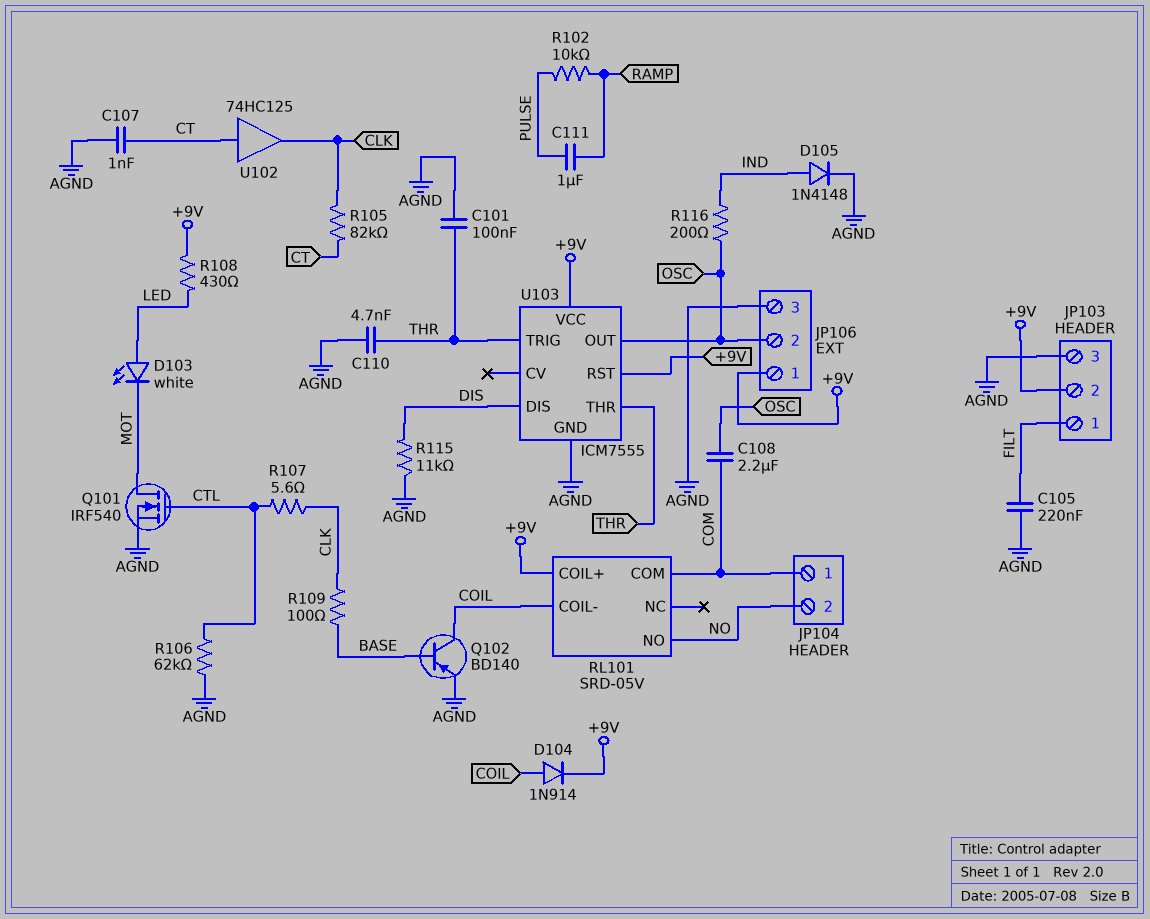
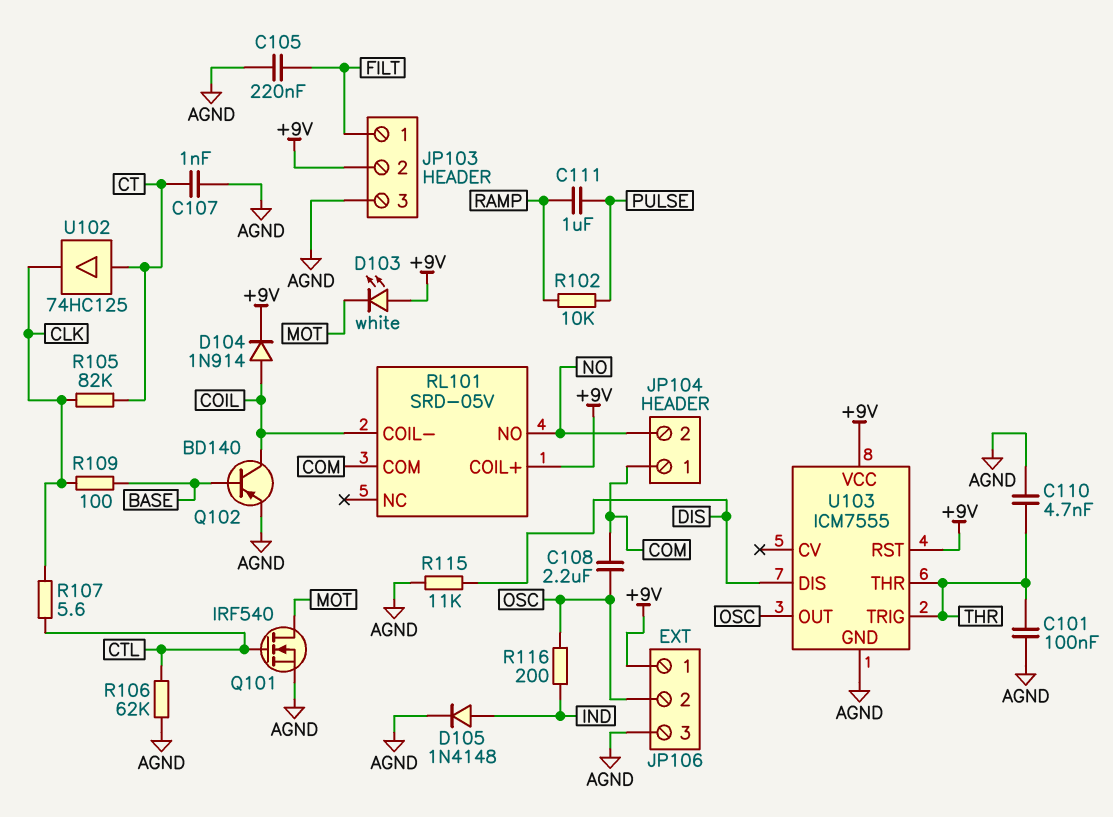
D103: LED white (A LED, K MOT) -> LED white (A +9V, K MOT)
R108: 430 (+9V, LED) -> none

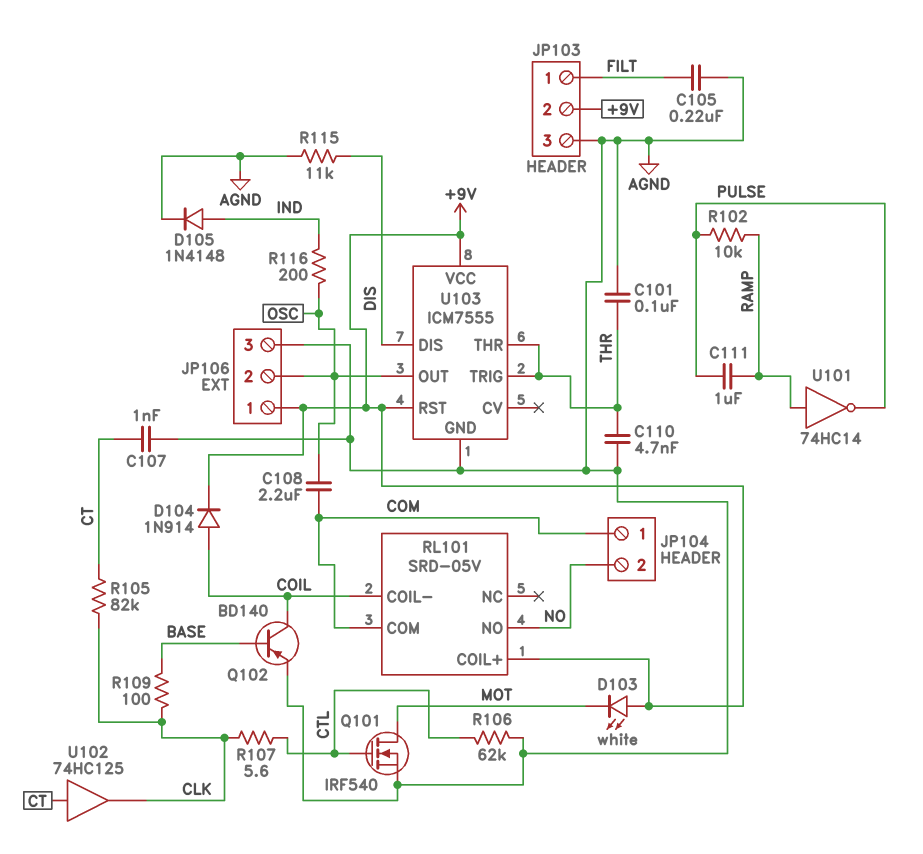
U101: none -> NOT 74HC14 (in RAMP, out PULSE)

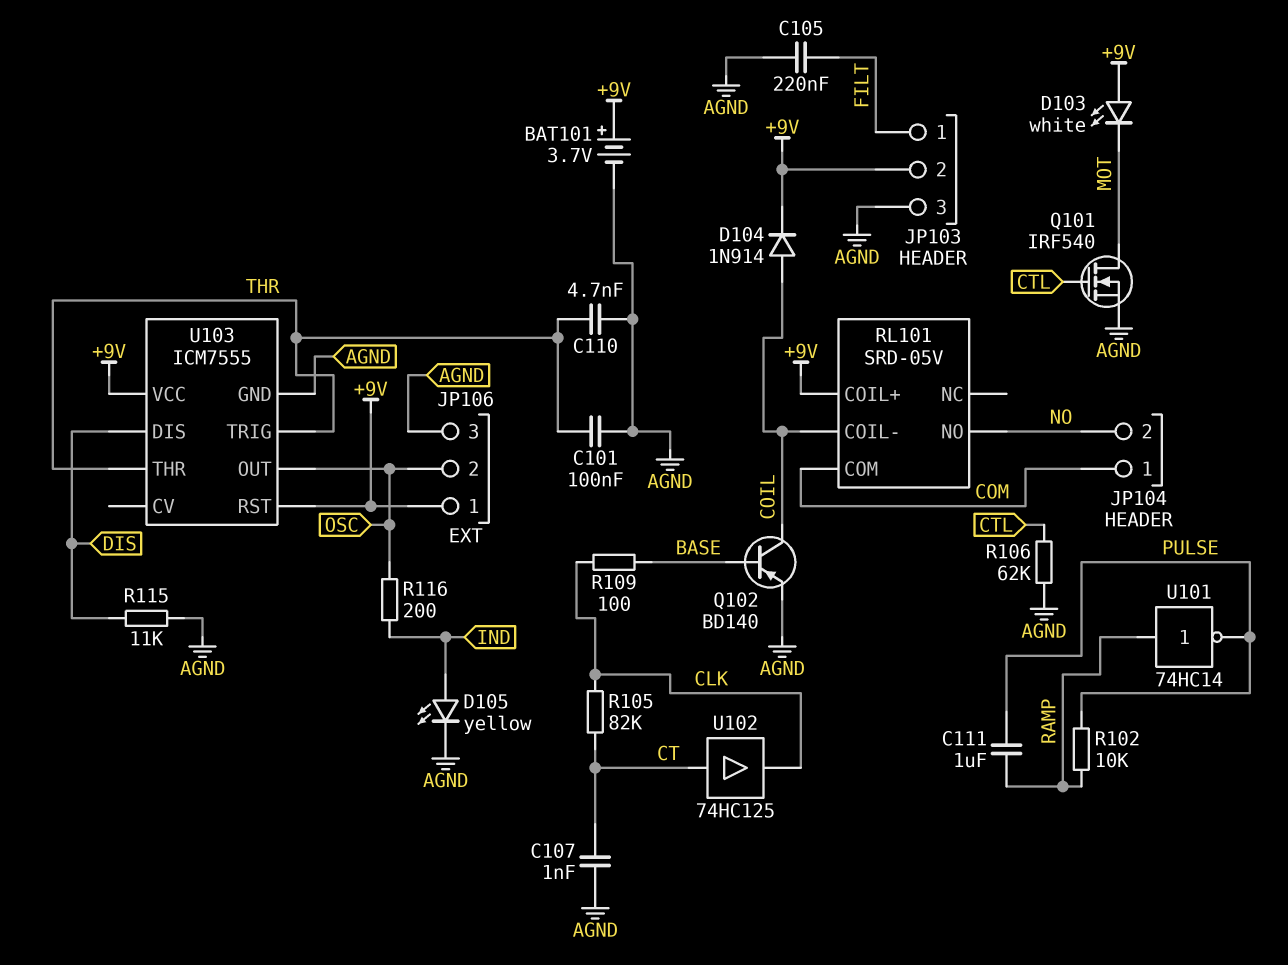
BAT101: none -> 3.7V (plus +9V, minus AGND)
C108: 2.2uF (COM, OSC) -> none
D105: diode 1N4148 (A IND, K AGND) -> LED yellow (A IND, K AGND)
R107: 5.6 (CLK, CTL) -> none

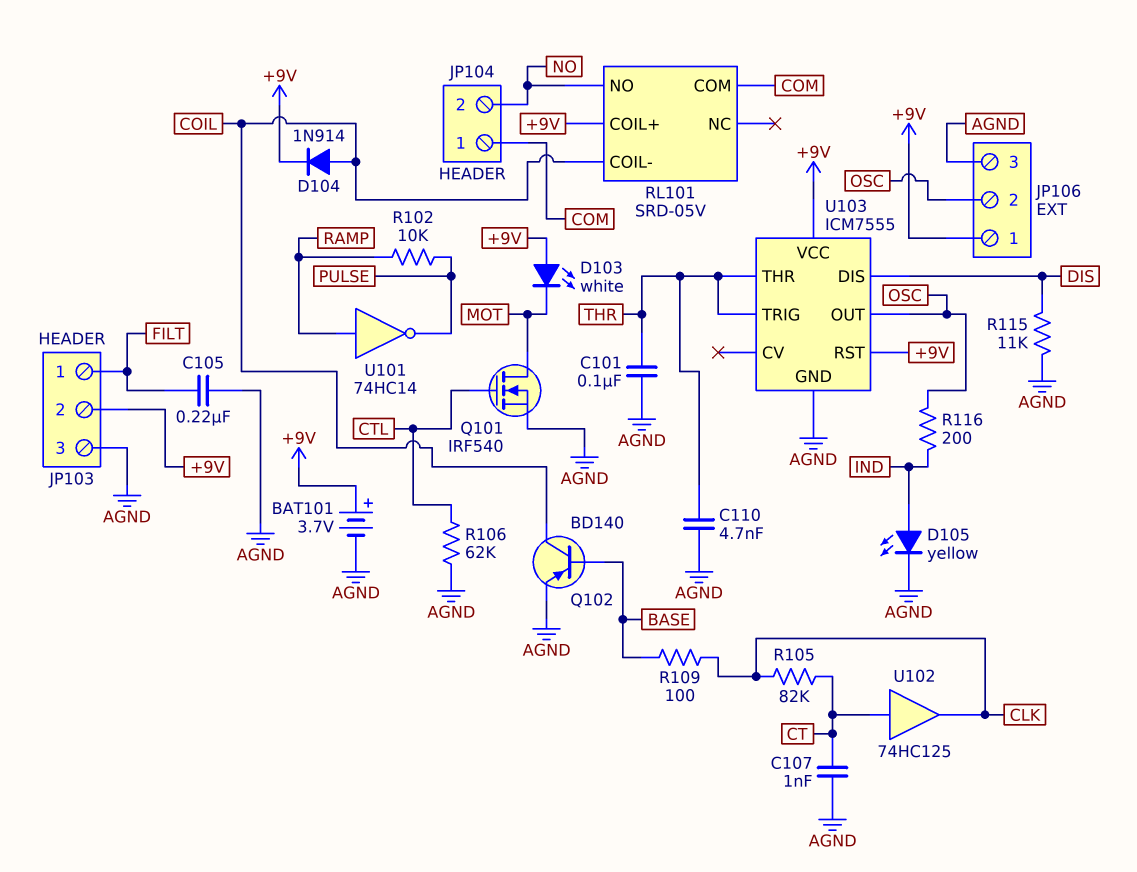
C111: 1uF (PULSE, RAMP) -> none

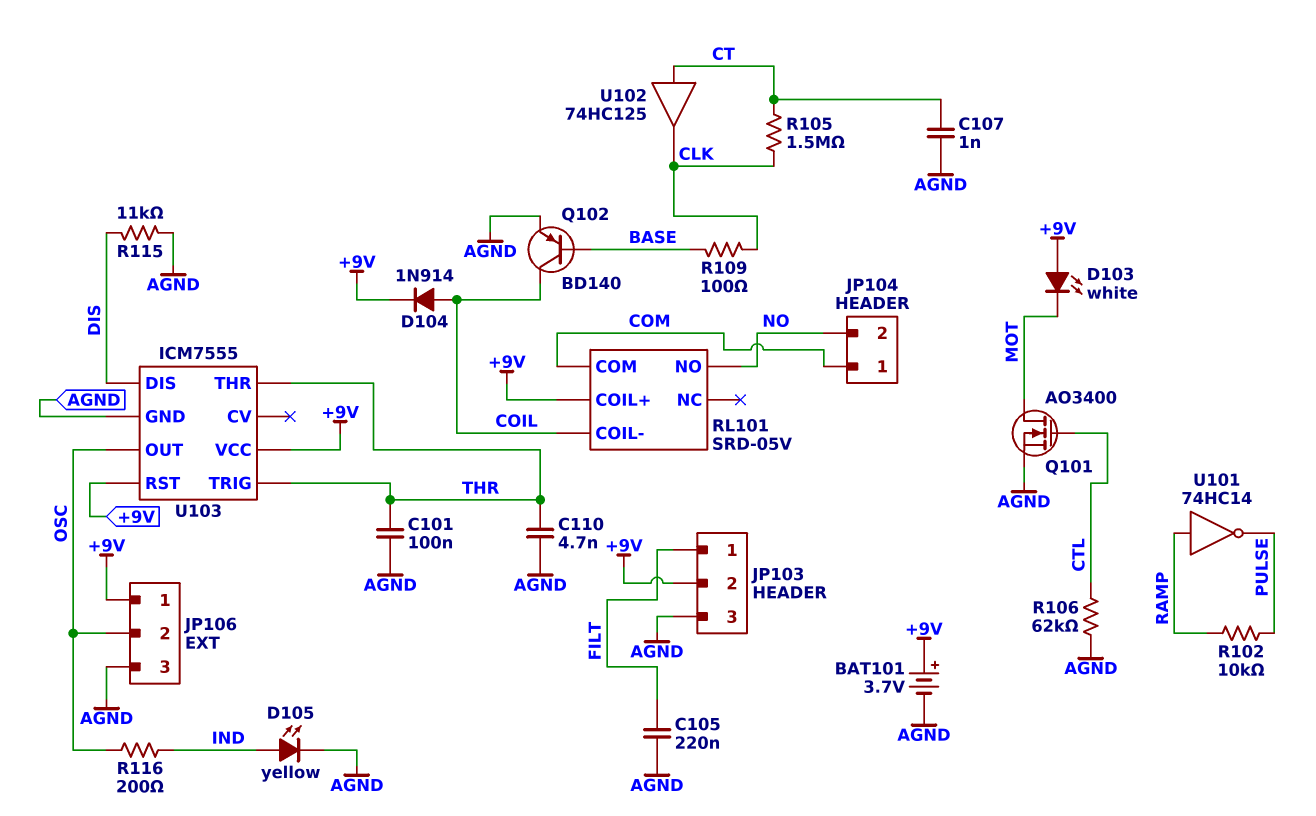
Q101: NMOS IRF540 (G CTL, D MOT, S AGND) -> NMOS AO3400 (G CTL, D MOT, S AGND)
R105: 82k (CLK, CT) -> 1.5M (CLK, CT)

